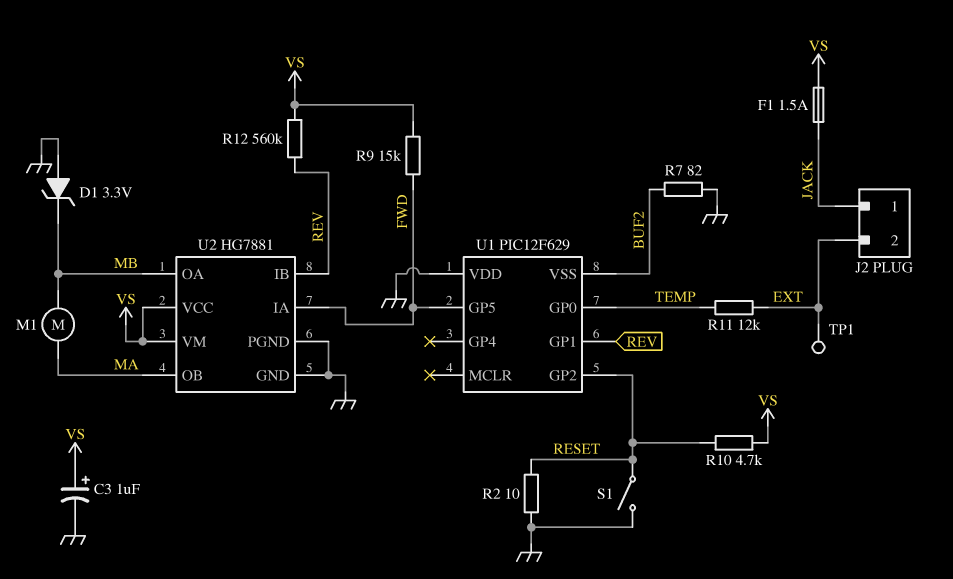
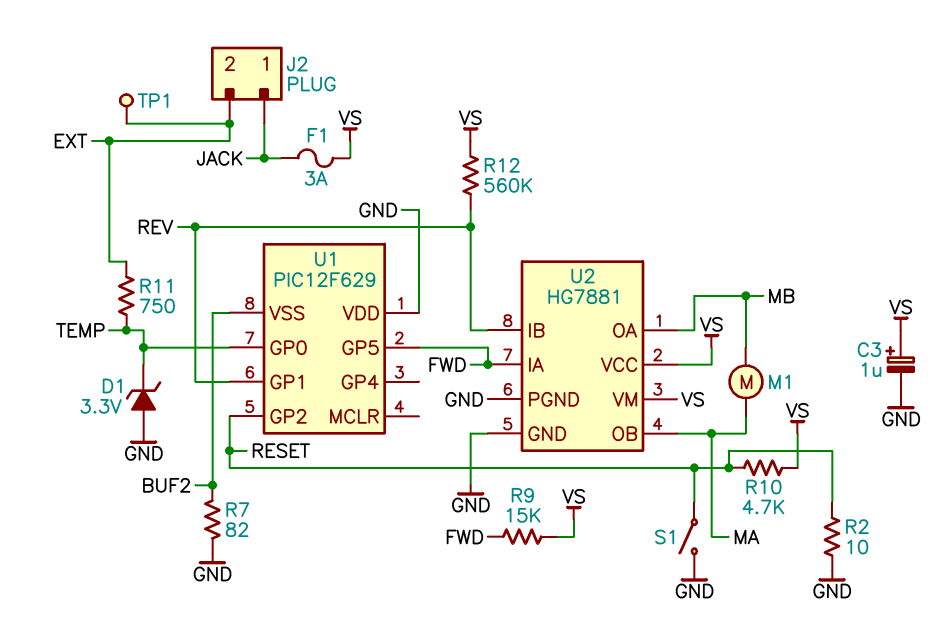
D1: zener 3.3V (A GND, K MB) -> zener 3.3V (A GND, K TEMP)
F1: 1.5A (JACK, VS) -> 3A (JACK, VS)
R11: 12k (EXT, TEMP) -> 750 (EXT, TEMP)

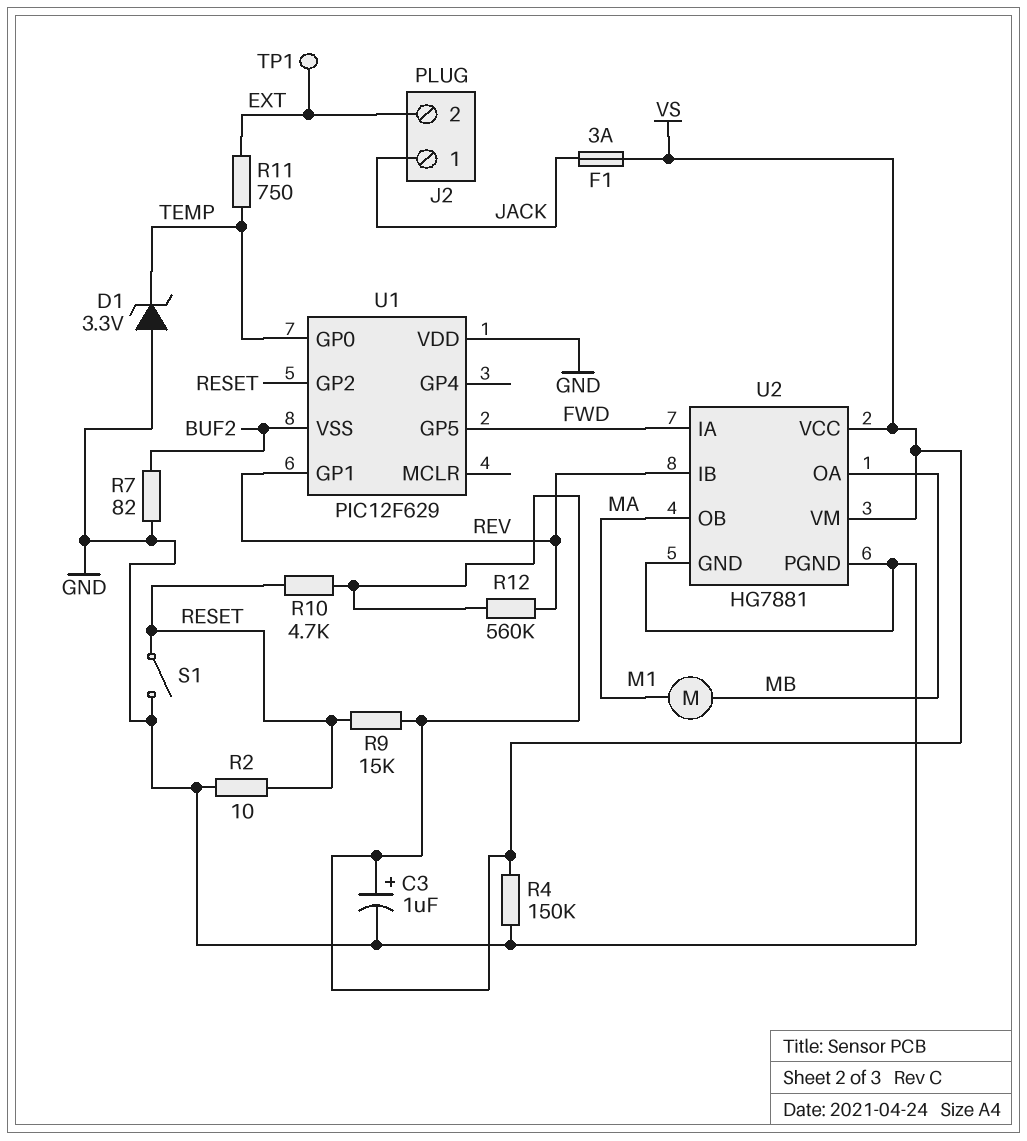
R4: none -> 150k (GND, VS)
R9: 15k (FWD, VS) -> 15k (RESET, VS)

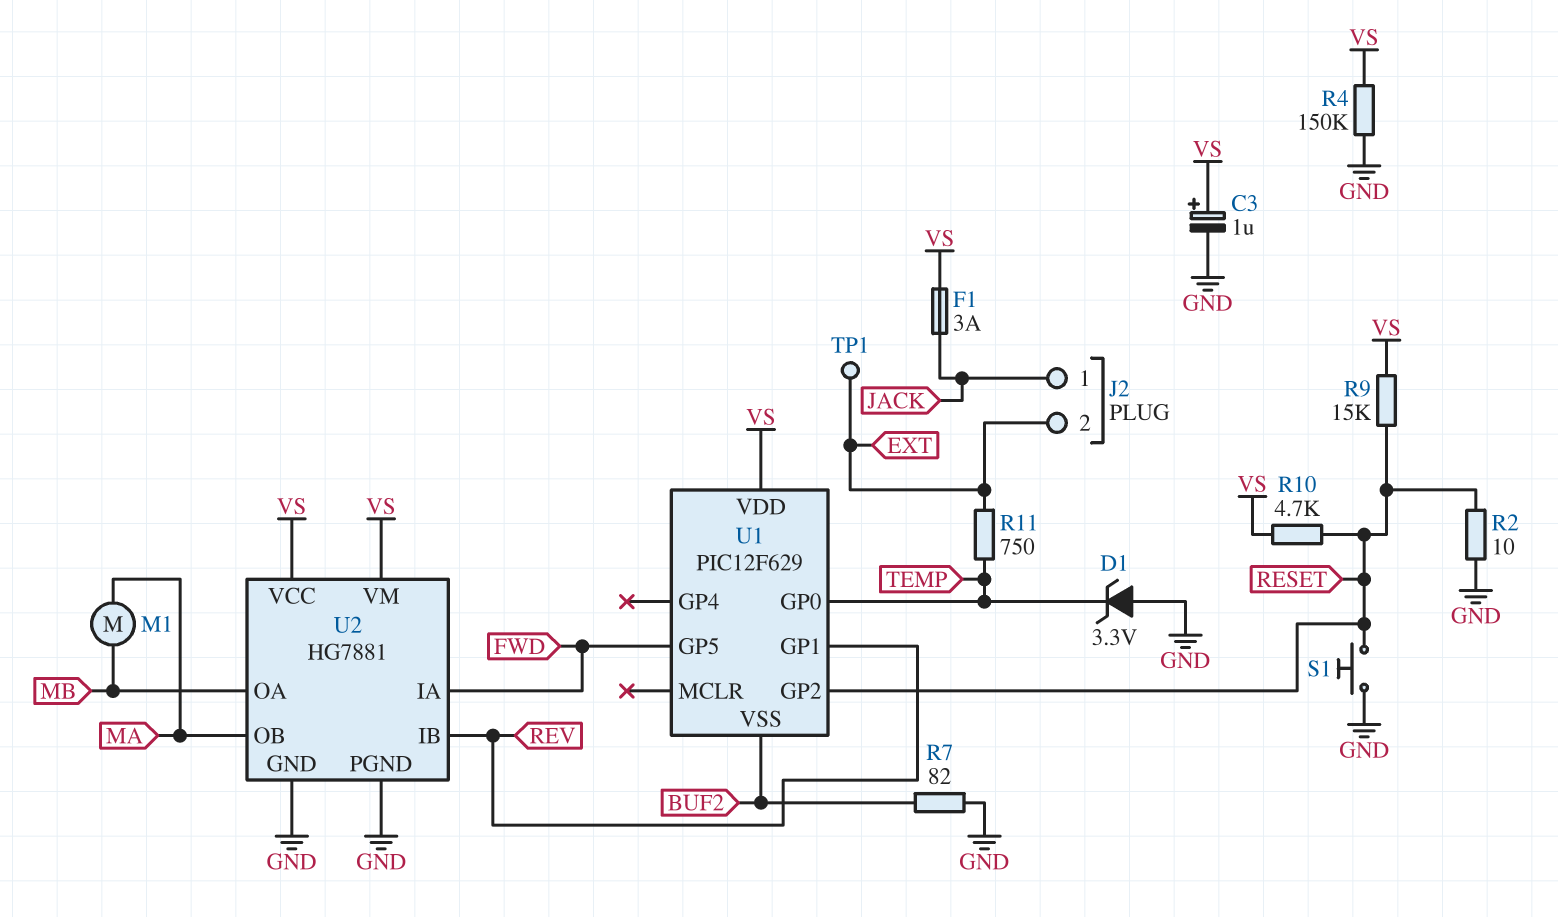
R12: 560k (REV, VS) -> none
S1: switch (GND, RESET) -> button (GND, RESET)
U1 pin VDD: GND -> VS

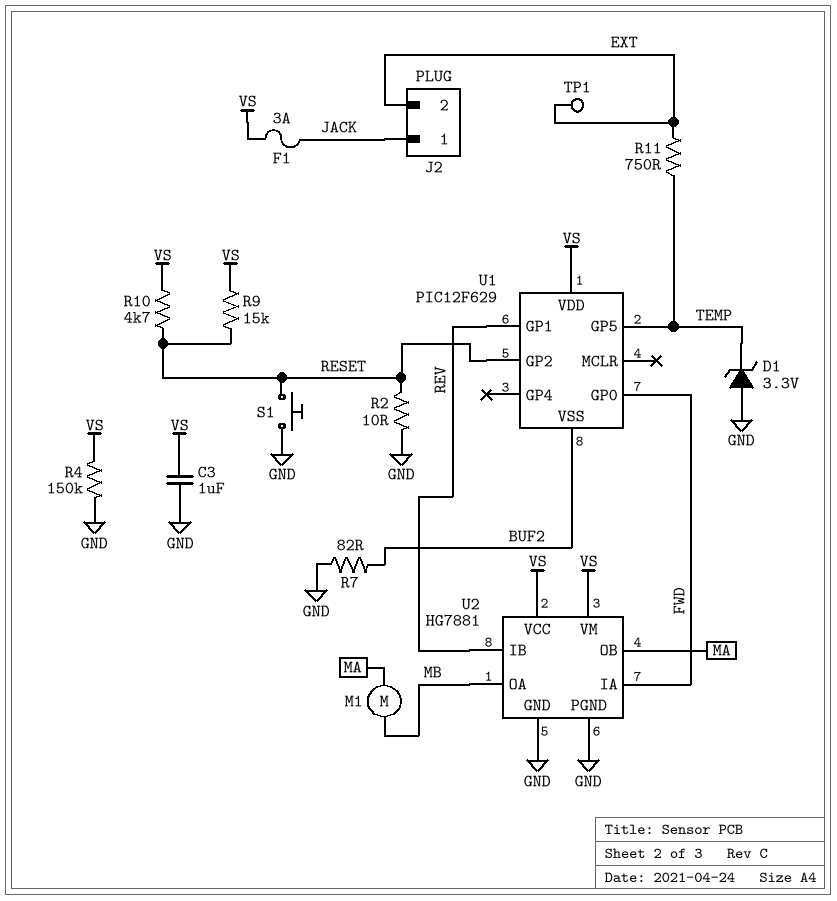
C3: 1uF (plus VS, minus GND) -> 1uF (GND, VS)
U1 pin GP0: TEMP -> FWD
U1 pin GP5: FWD -> TEMP

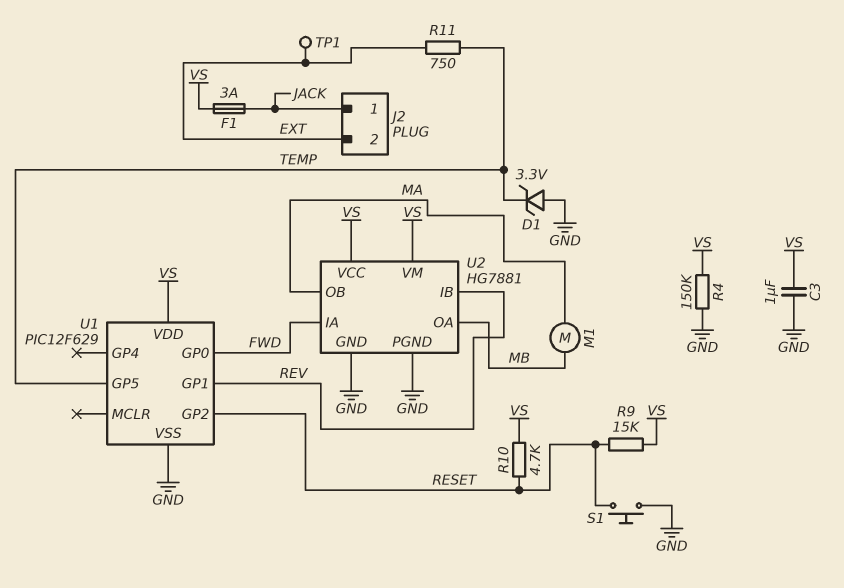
R2: 10 (GND, RESET) -> none
R7: 82 (BUF2, GND) -> none
U1 pin VSS: BUF2 -> GND

